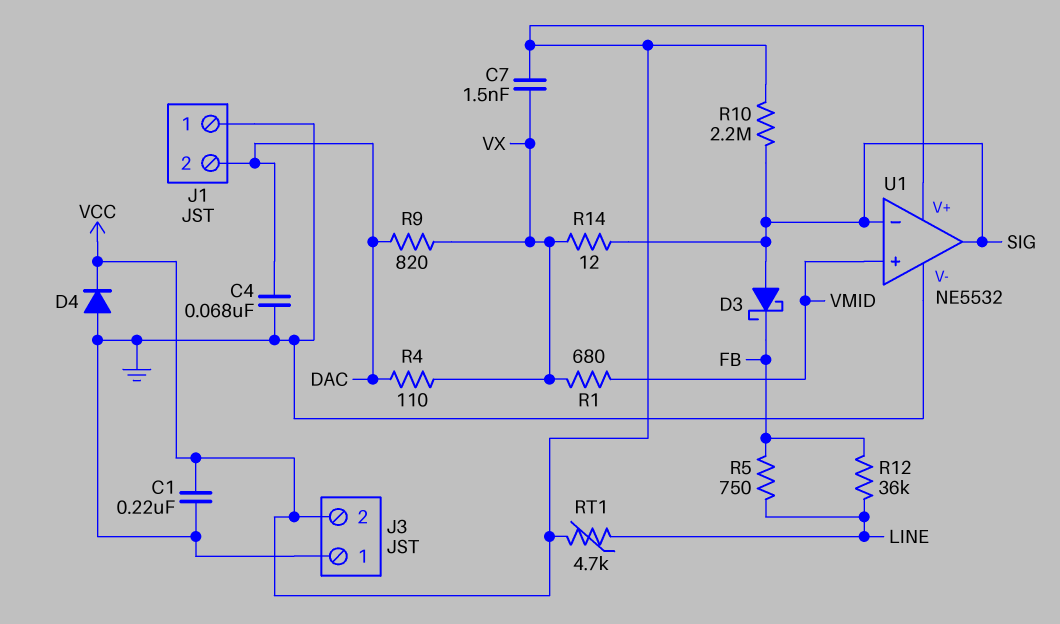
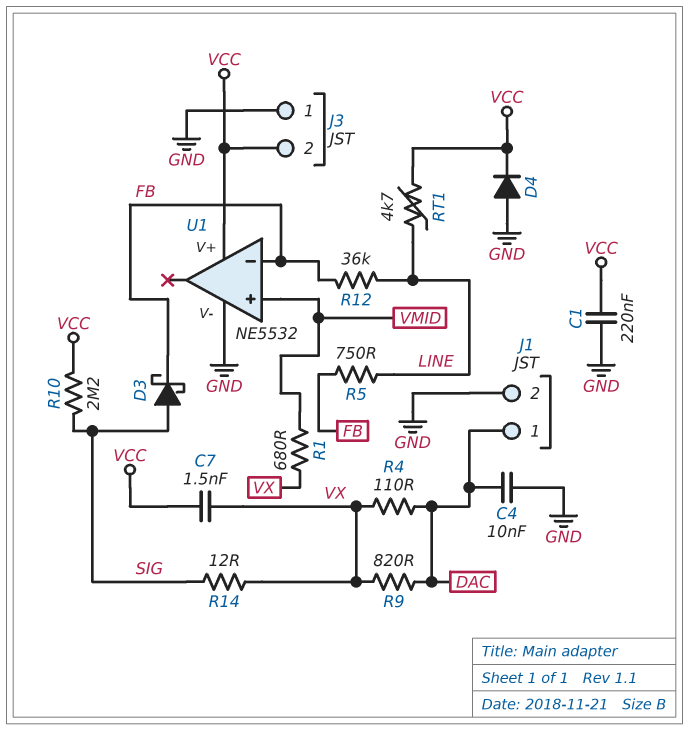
C4: 68nF (DAC, GND) -> 10nF (DAC, GND)
J1 pin 1: GND -> DAC
J1 pin 2: DAC -> GND
U1 pin in-: SIG -> FB
U1 pin out: SIG -> none

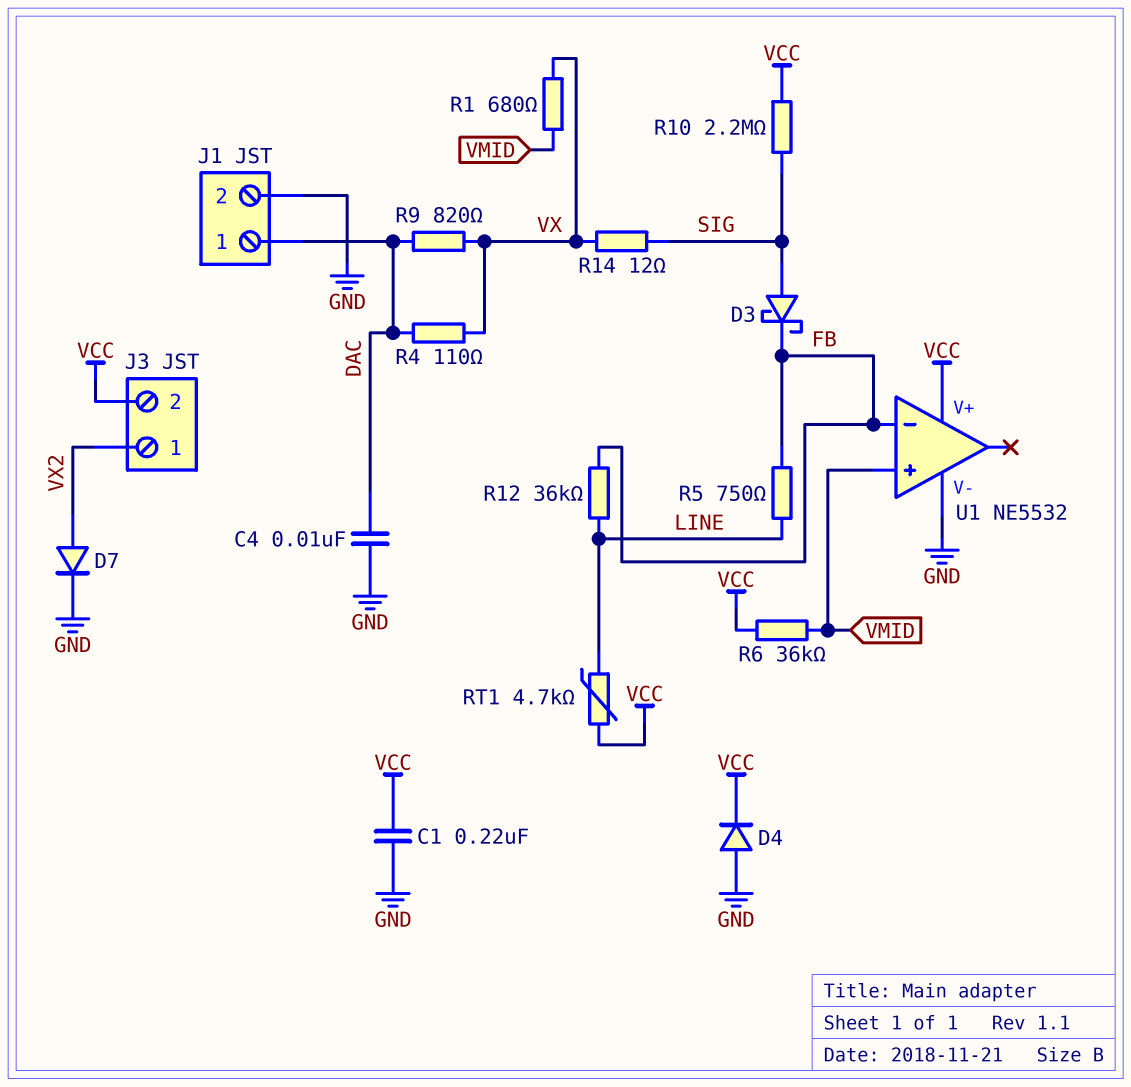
C7: 1.5nF (VCC, VX) -> none
D7: none -> diode (A VX2, K GND)
J3 pin 1: GND -> VX2
R6: none -> 36k (VCC, VMID)

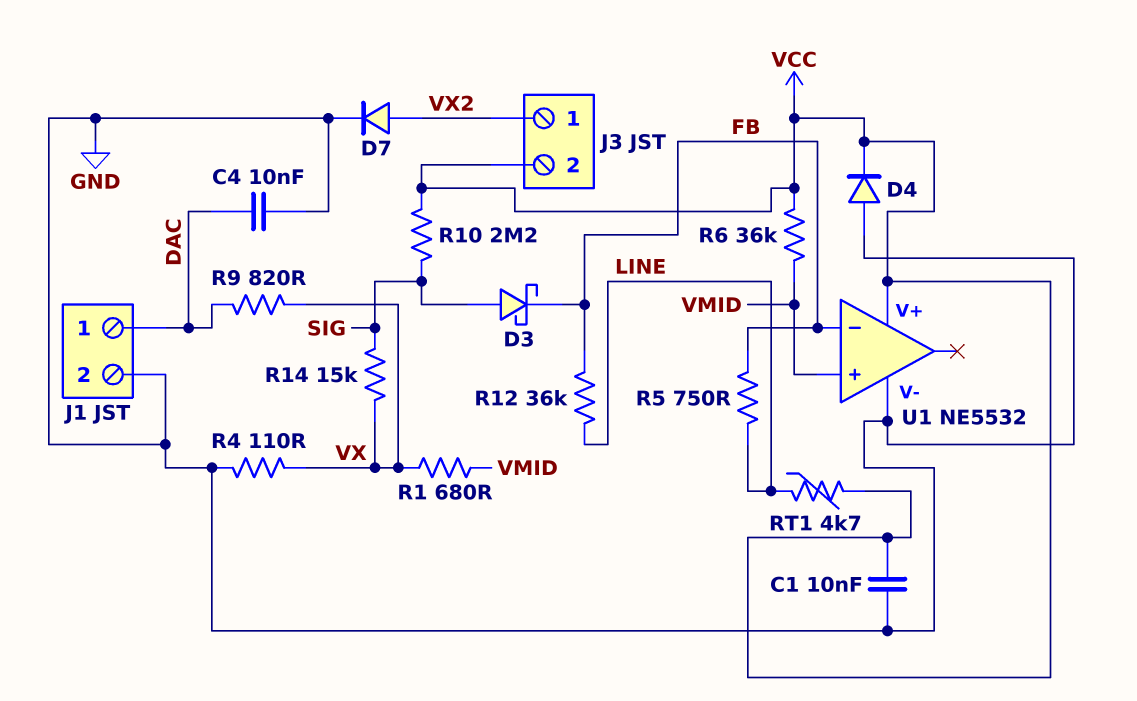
C1: 220nF (GND, VCC) -> 10nF (GND, VCC)
R4: 110 (DAC, VX) -> 110 (GND, VX)
R14: 12 (SIG, VX) -> 15k (SIG, VX)

